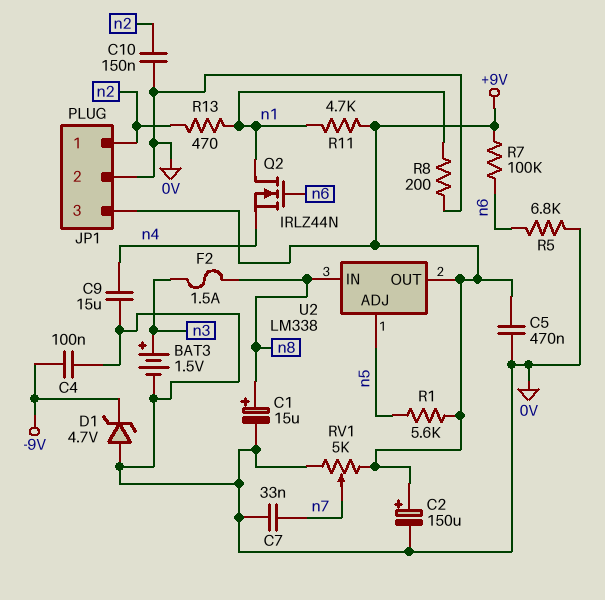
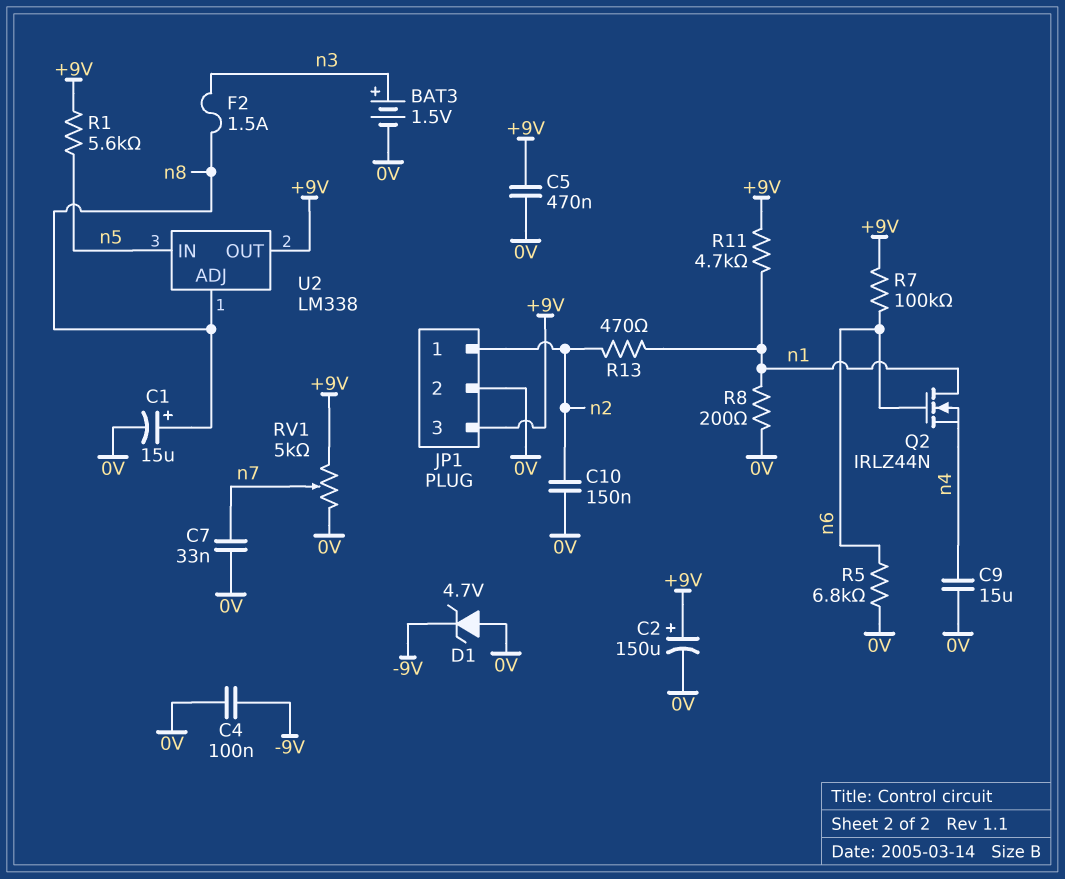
U2 pin ADJ: n5 -> n8
U2 pin IN: n8 -> n5

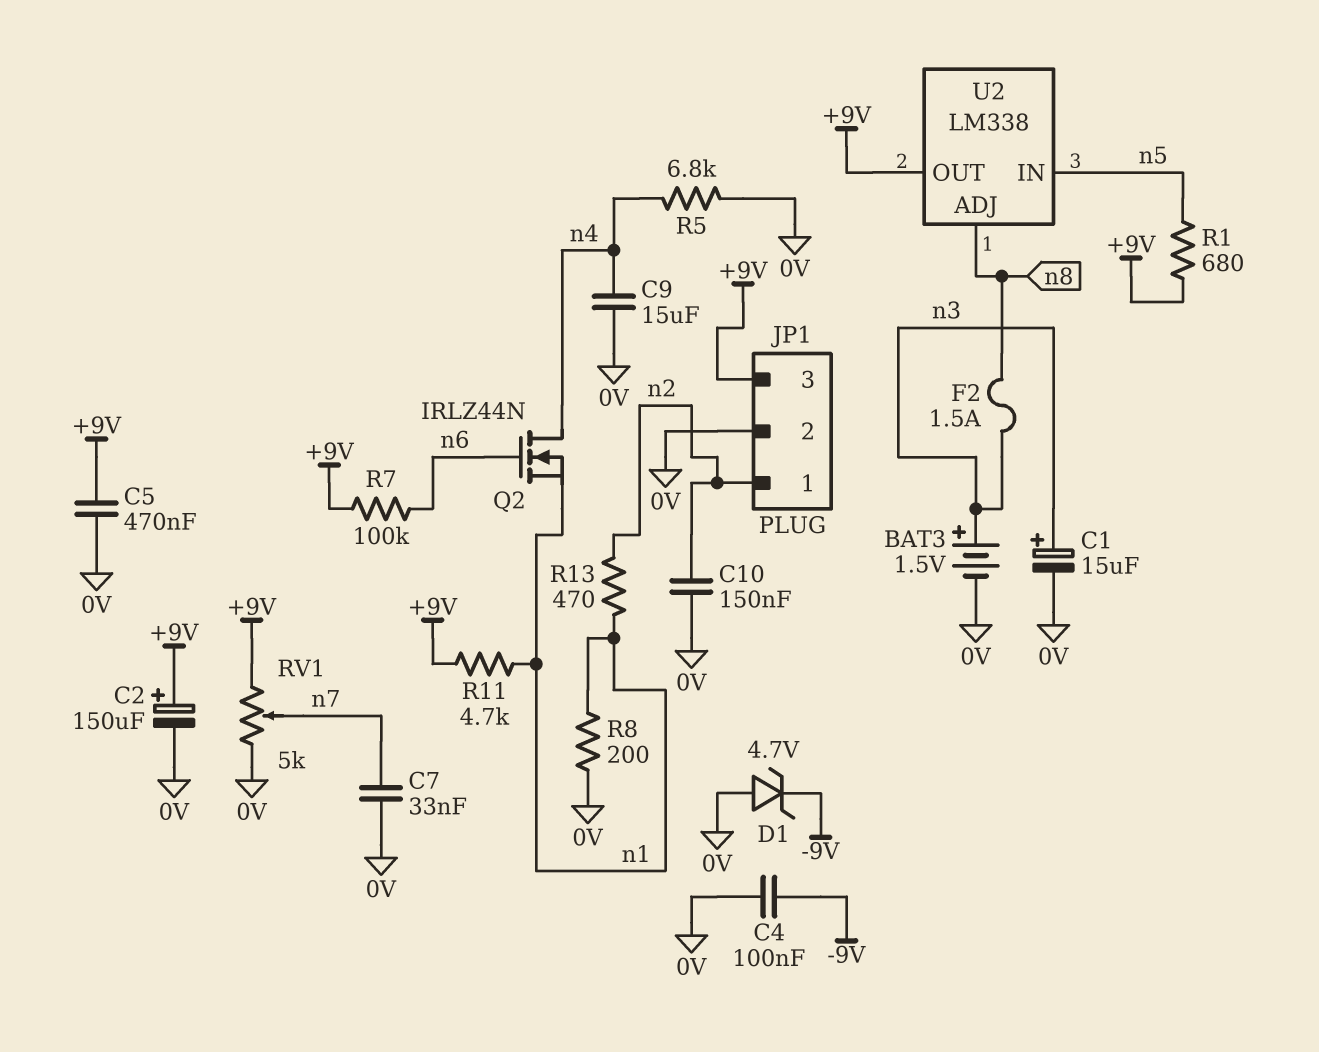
C1: 15uF (plus n8, minus 0V) -> 15uF (plus n3, minus 0V)
Q2: NMOS IRLZ44N (G n6, D n1, S n4) -> NMOS IRLZ44N (G n6, D n4, S n1)
R1: 5.6k (+9V, n5) -> 680 (+9V, n5)
R5: 6.8k (0V, n6) -> 6.8k (0V, n4)

